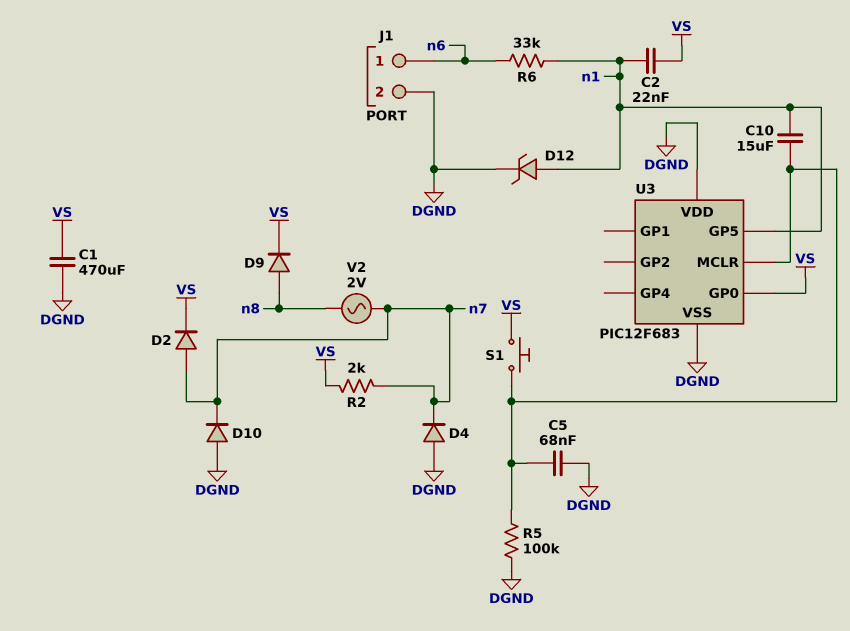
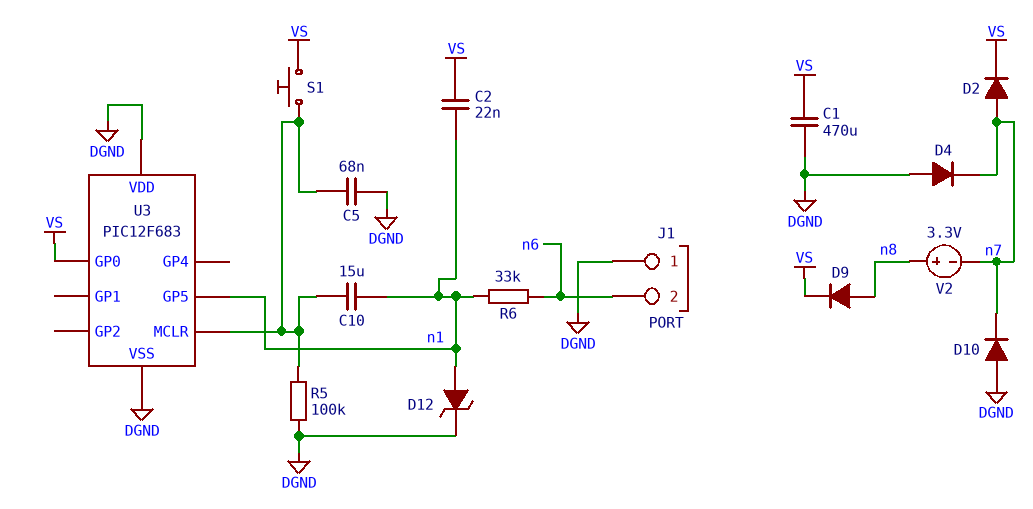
J1 pin 1: n6 -> DGND
J1 pin 2: DGND -> n6
R2: 2k (VS, n7) -> none
V2: AC 2V (n7, n8) -> 3.3V (plus n8, minus n7)

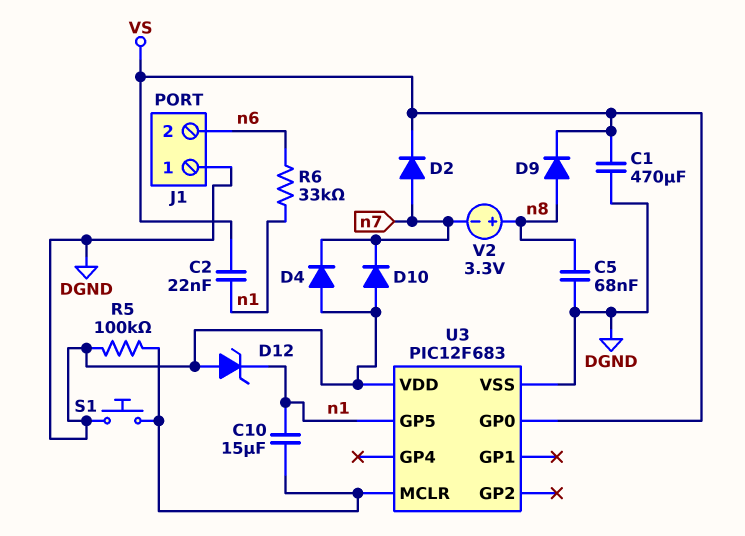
C5: 68nF (DGND, U3/MCLR) -> 68nF (DGND, n8)
D12: zener (A n1, K DGND) -> zener (A DGND, K n1)
S1: button (U3/MCLR, VS) -> button (DGND, U3/MCLR)

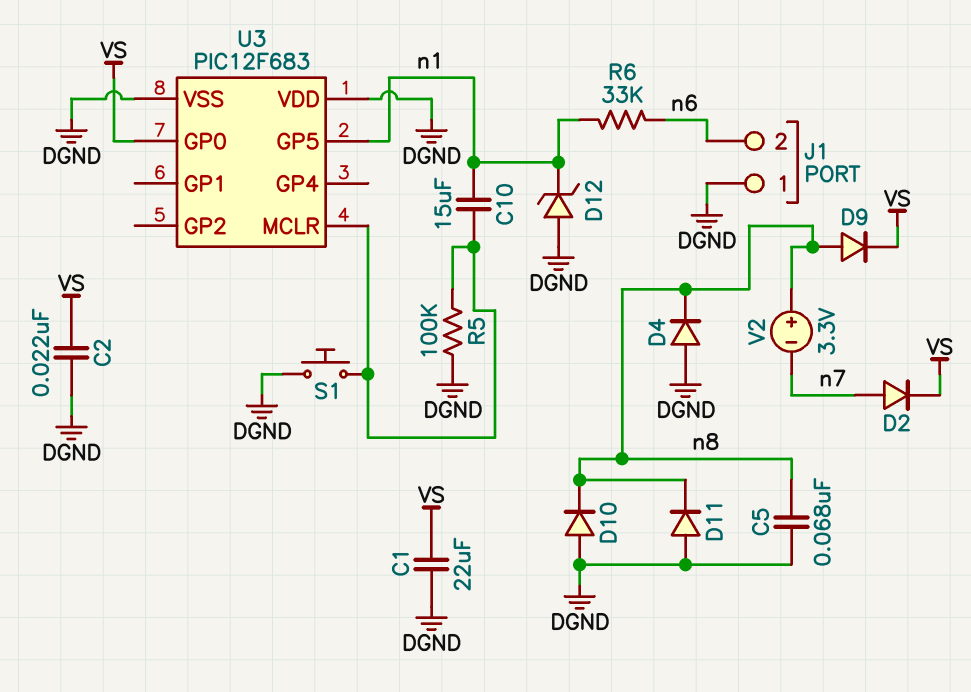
C1: 470uF (DGND, VS) -> 22uF (DGND, VS)
C2: 22nF (VS, n1) -> 22nF (DGND, VS)
D4: diode (A DGND, K n7) -> diode (A DGND, K n8)
D10: diode (A DGND, K n7) -> diode (A DGND, K n8)
D11: none -> diode (A DGND, K n8)

